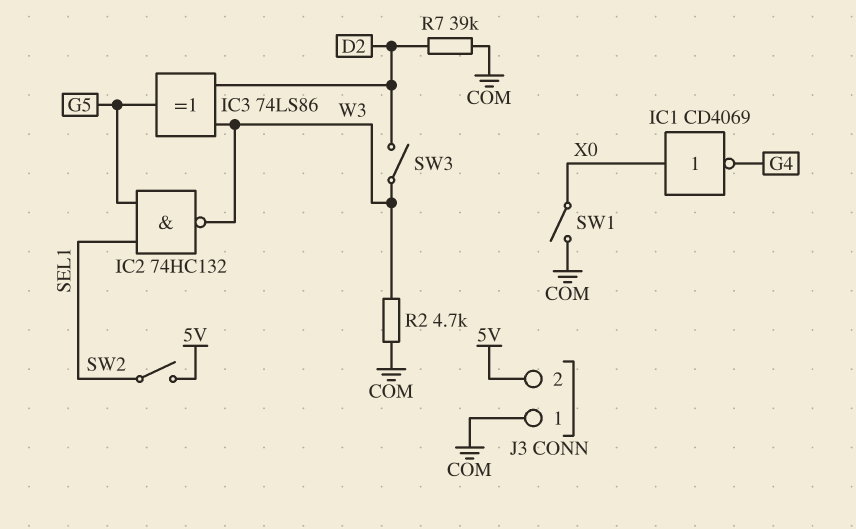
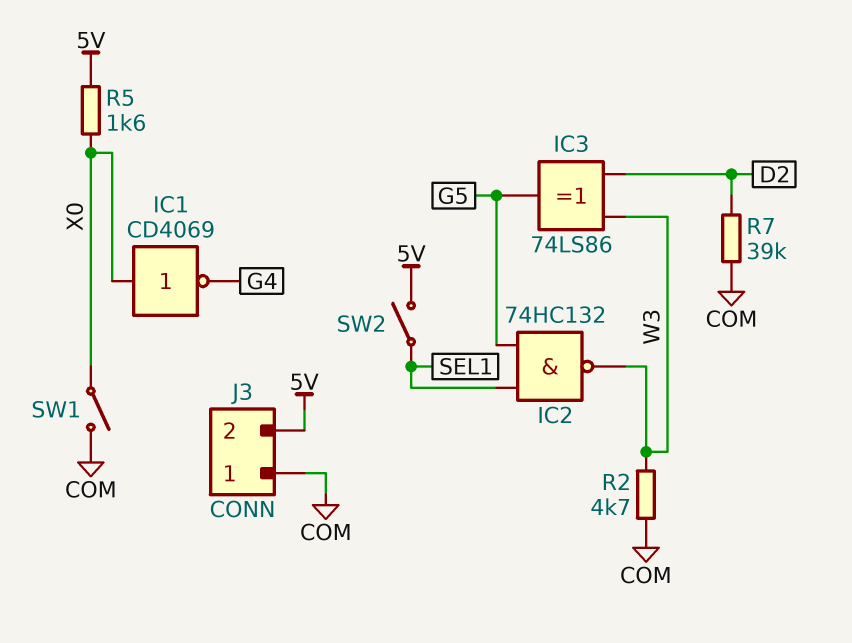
R5: none -> 1.6k (5V, X0)
SW3: switch (D2, W3) -> none

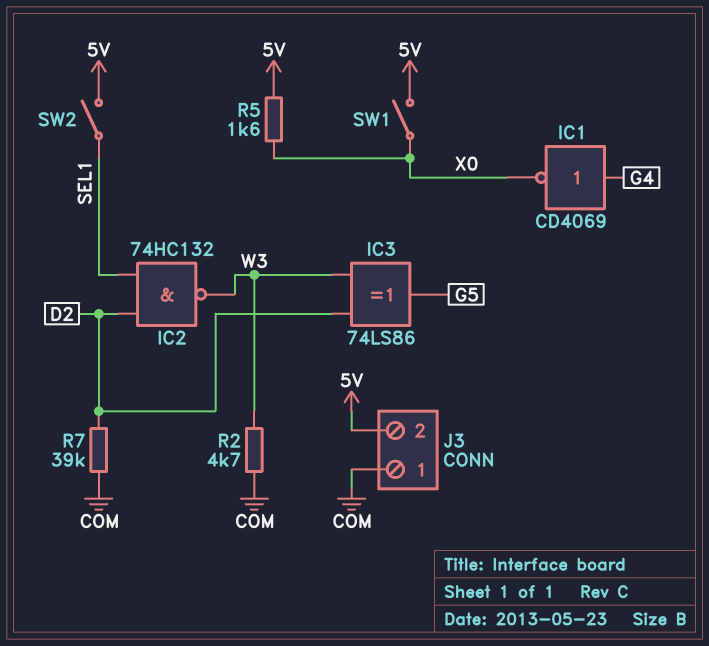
IC1: NOT CD4069 (in X0, out G4) -> NOT CD4069 (in G4, out X0)
IC2: NAND 74HC132 (in G5, in SEL1, out W3) -> NAND 74HC132 (in D2, in SEL1, out W3)
SW1: switch (COM, X0) -> switch (5V, X0)

